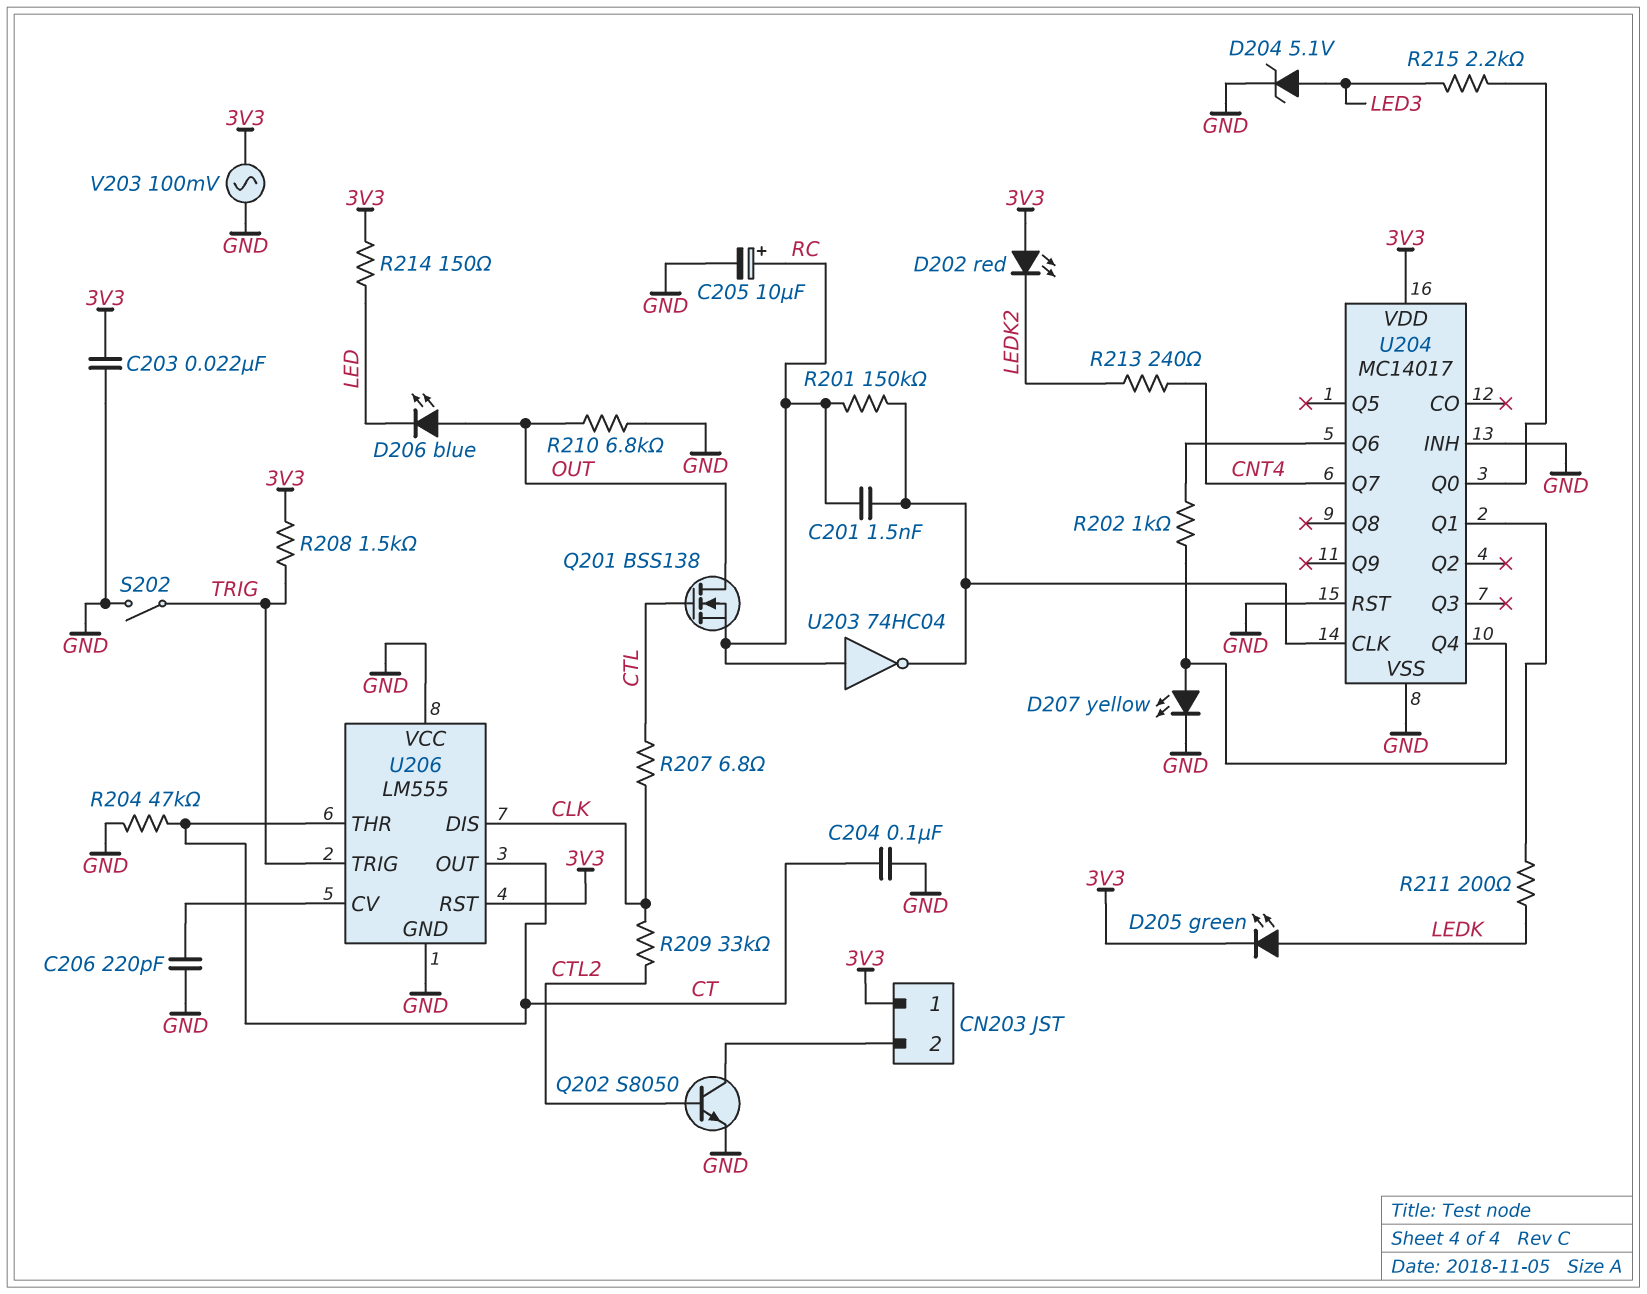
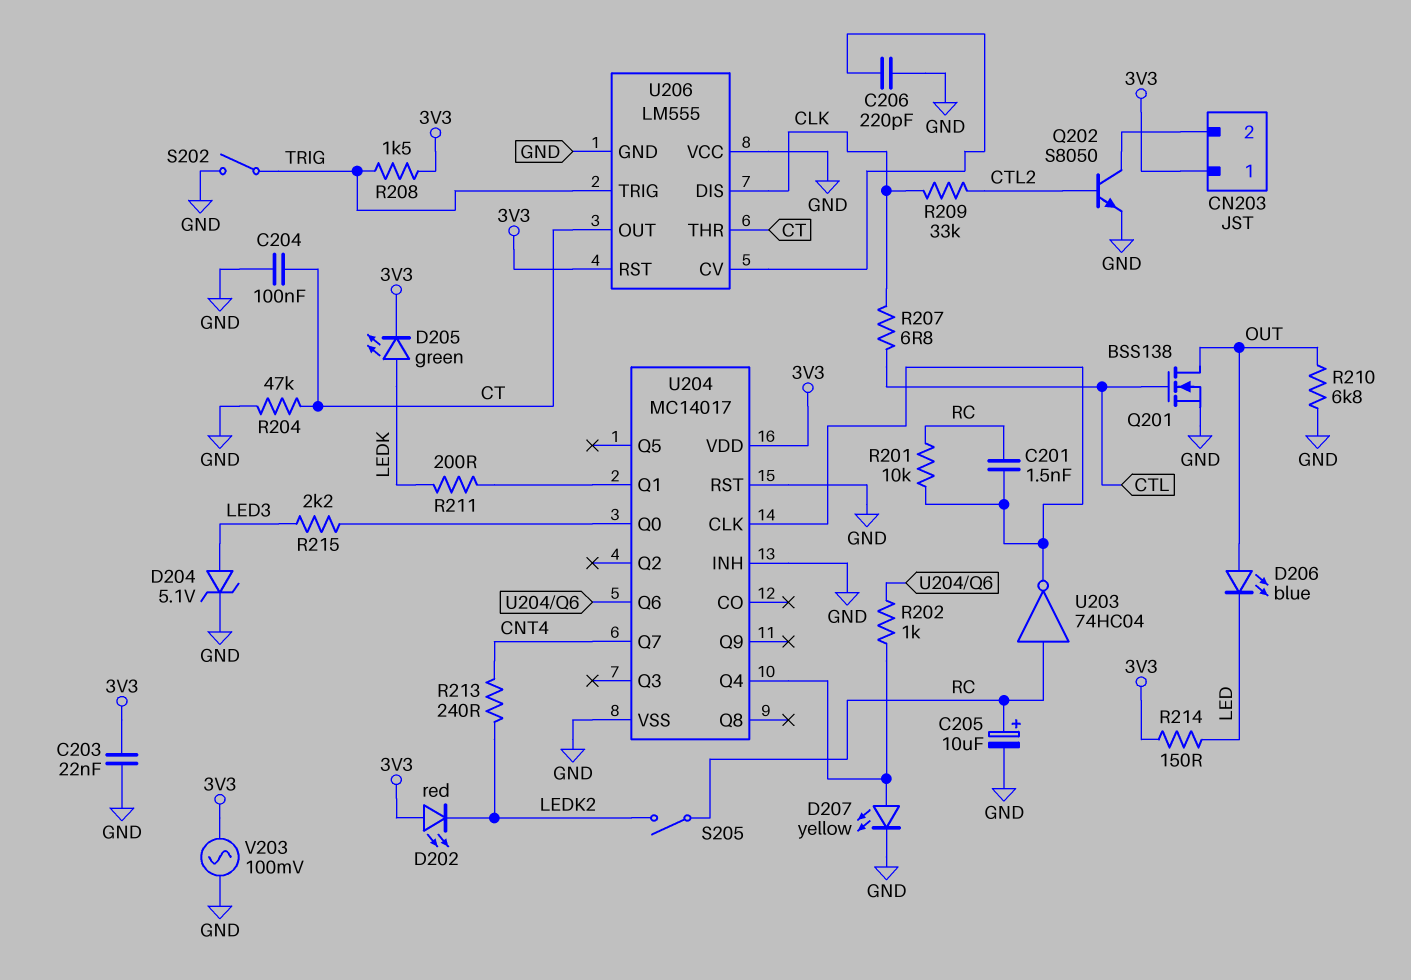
Q201: NMOS BSS138 (G CTL, D OUT, S RC) -> NMOS BSS138 (G CTL, D OUT, S GND)
R201: 150k (RC, U204/CLK) -> 10k (RC, U204/CLK)
S205: none -> switch (LEDK2, RC)

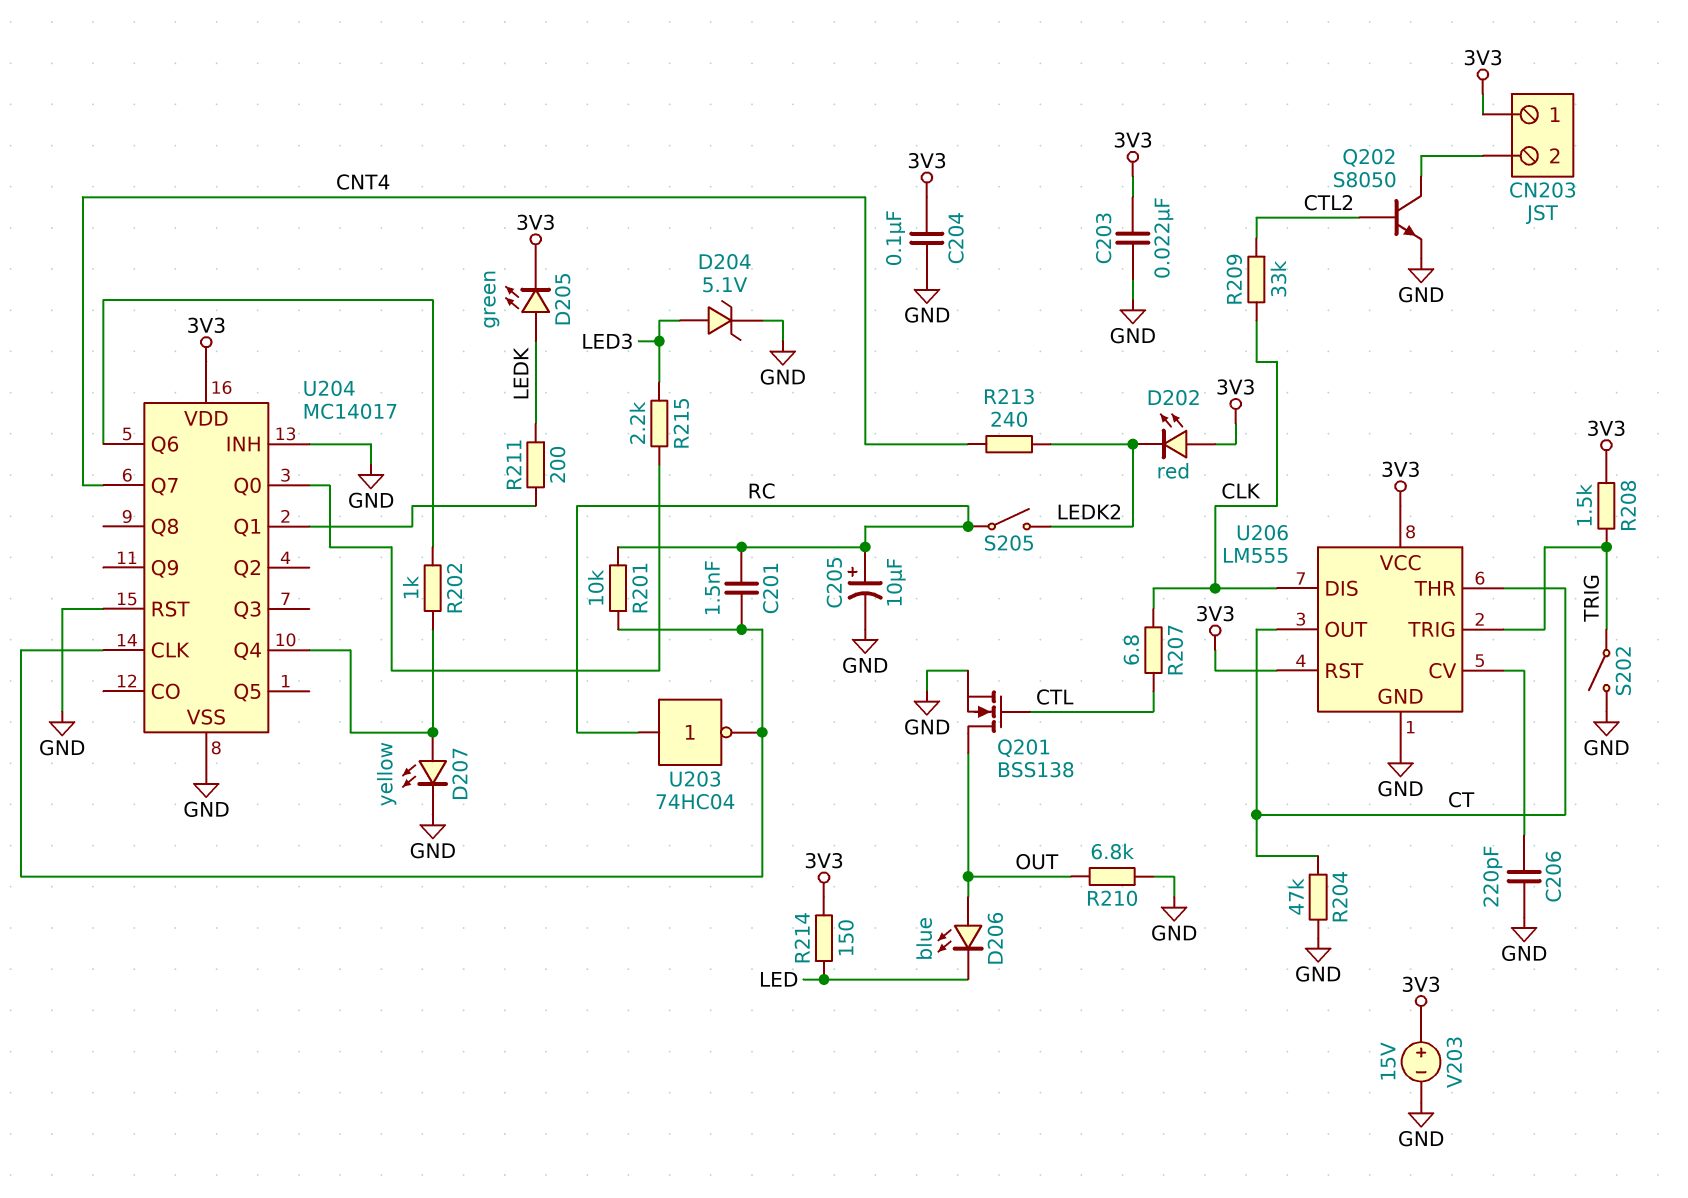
C204: 100nF (CT, GND) -> 100nF (3V3, GND)
U206 pin VCC: GND -> 3V3
V203: AC 100mV (3V3, GND) -> 15V (plus 3V3, minus GND)

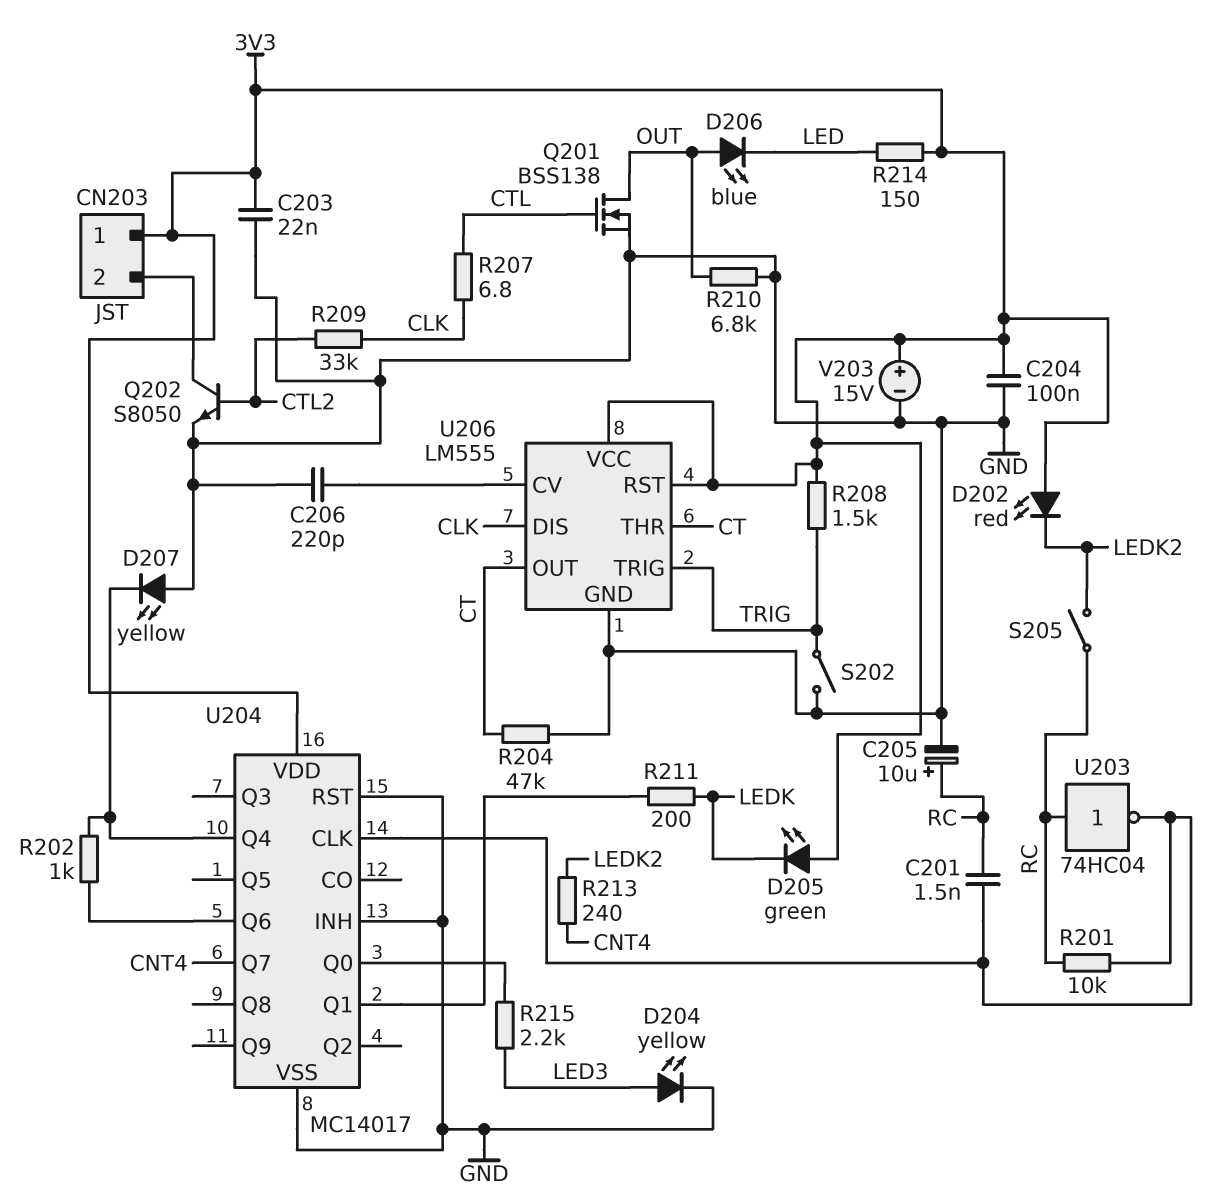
D204: zener 5.1V (A LED3, K GND) -> LED yellow (A LED3, K GND)
D205: LED green (A LEDK, K 3V3) -> LED green (A 3V3, K LEDK)
D207: LED yellow (A U204/Q4, K GND) -> LED yellow (A GND, K U204/Q4)

